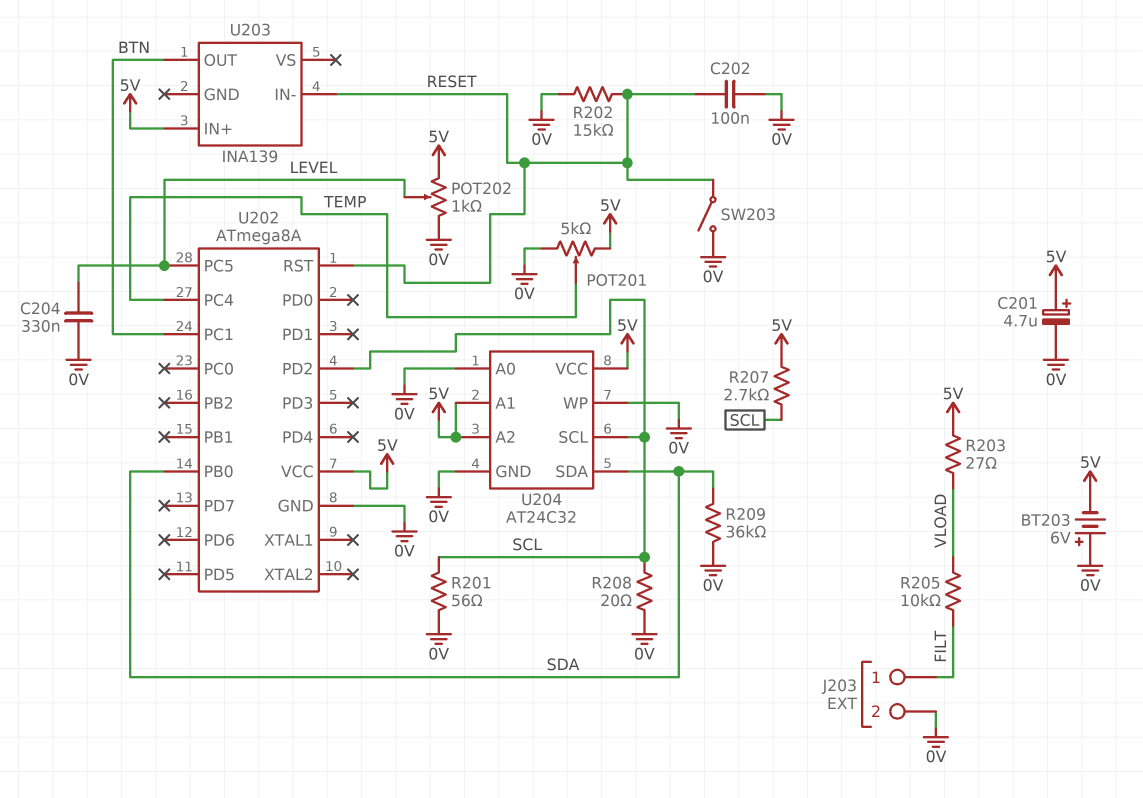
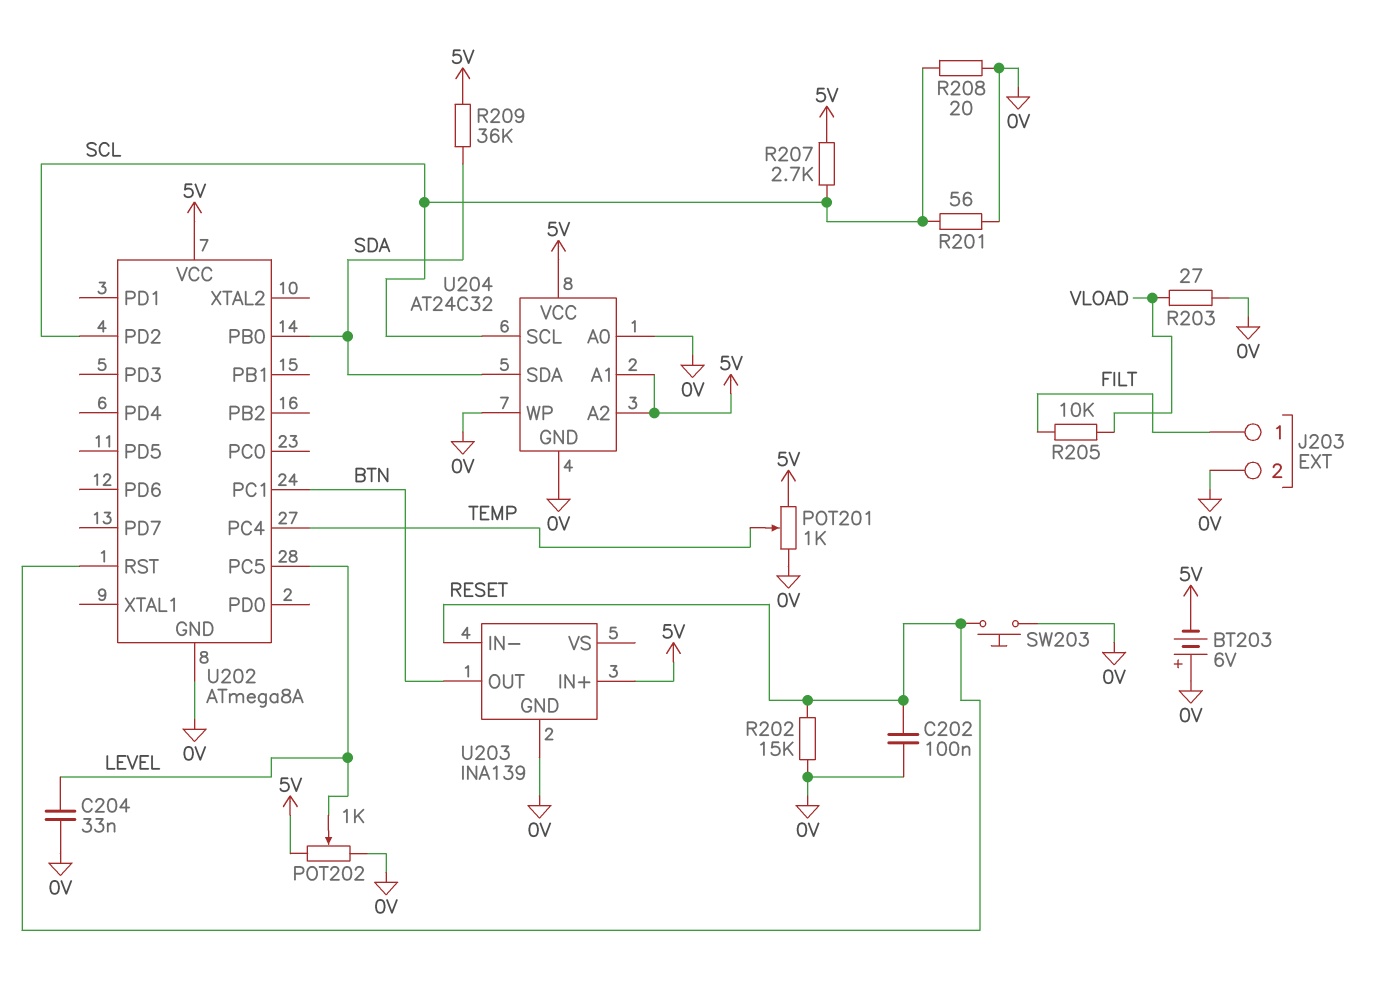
C201: 4.7uF (plus 5V, minus 0V) -> none
C204: 330nF (0V, LEVEL) -> 33nF (0V, LEVEL)
POT201: 5k (0V, 5V, wiper TEMP) -> 1k (0V, 5V, wiper TEMP)
R203: 27 (5V, VLOAD) -> 27 (0V, VLOAD)
R209: 36k (0V, SDA) -> 36k (5V, SDA)
SW203: switch (0V, RESET) -> button (0V, RESET)
U203 pin GND: none -> 0V

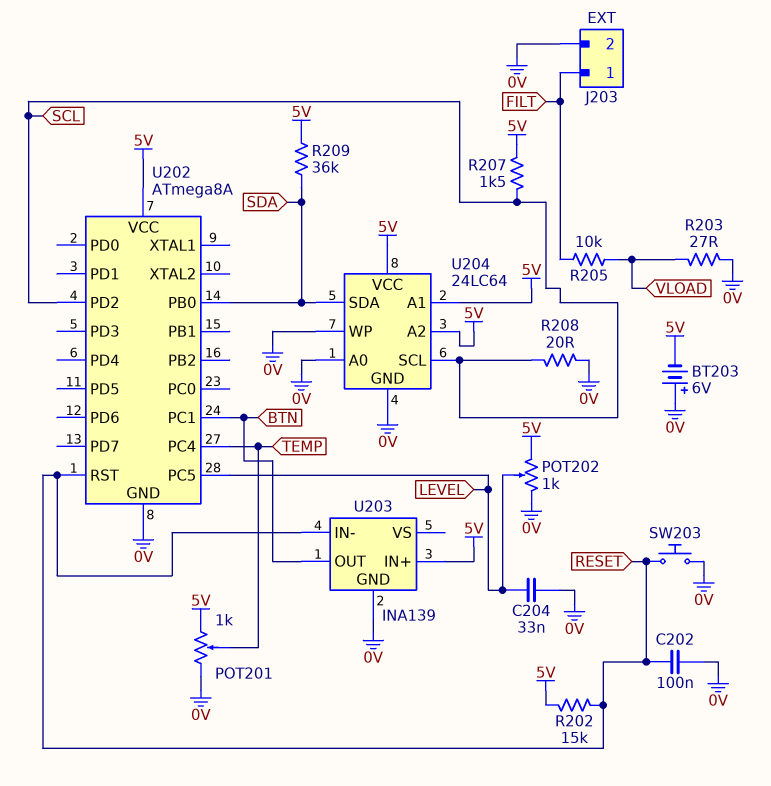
R201: 56 (0V, SCL) -> none
R202: 15k (0V, RESET) -> 15k (5V, RESET)
R207: 2.7k (5V, SCL) -> 1.5k (5V, SCL)
U204: AT24C32 -> 24LC64

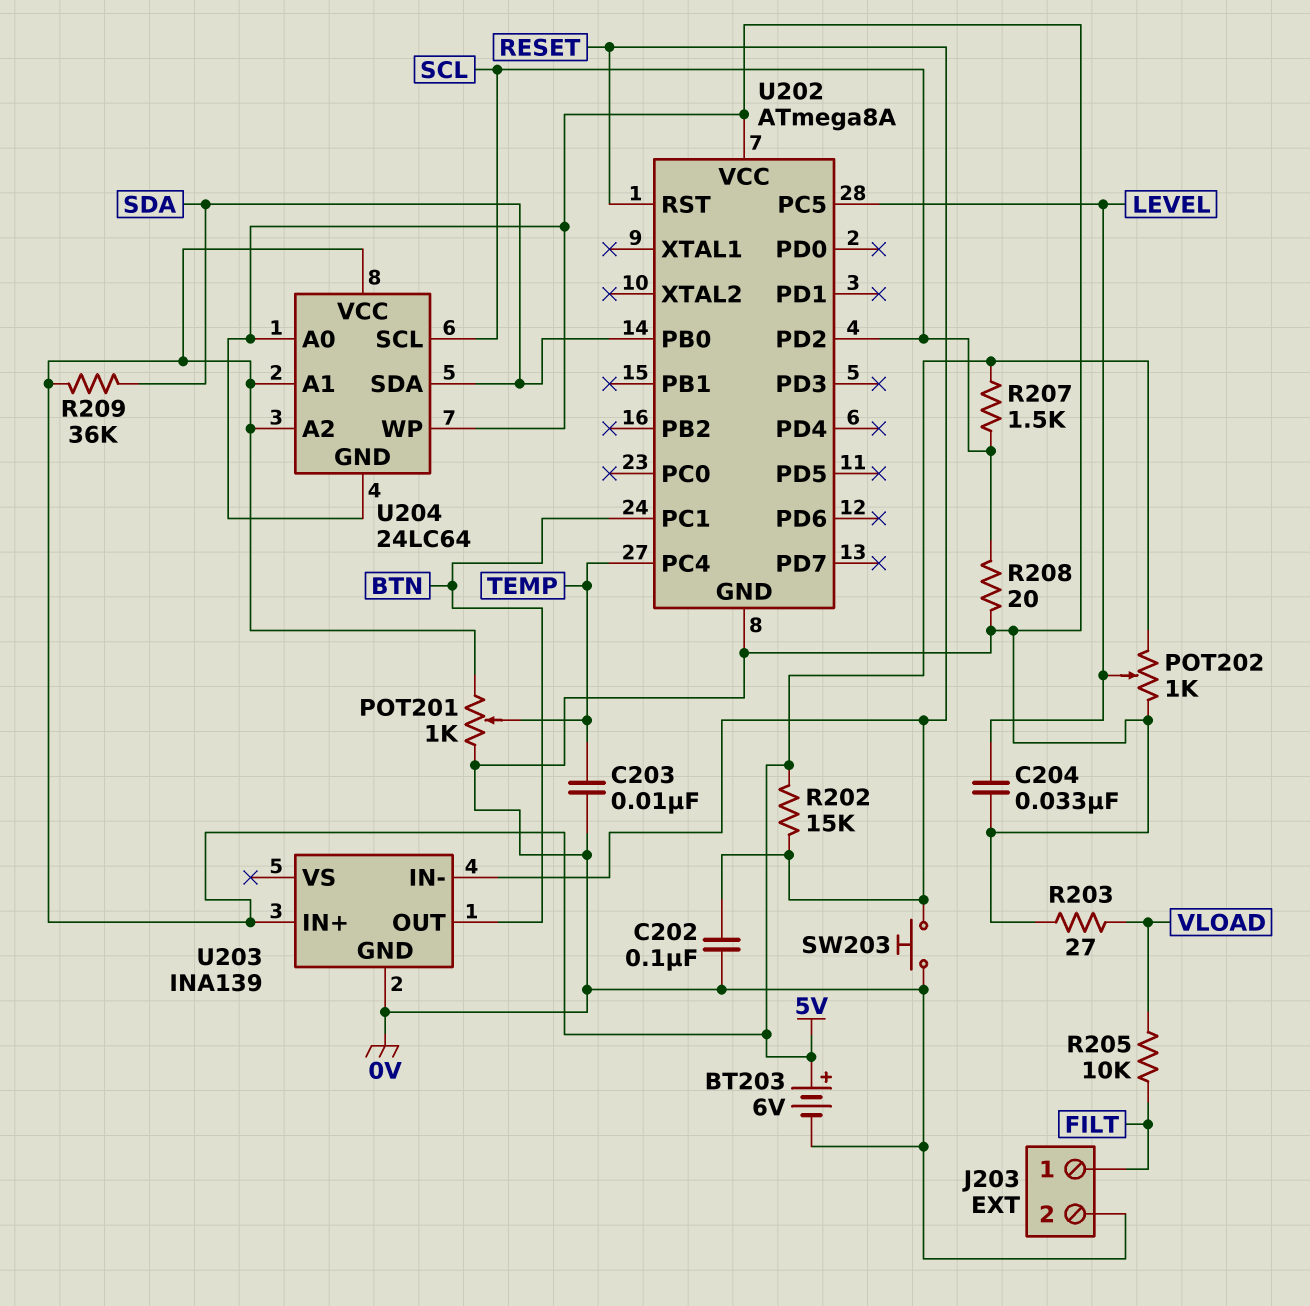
BT203: 6V (plus 0V, minus 5V) -> 6V (plus 5V, minus 0V)
C203: none -> 10nF (0V, TEMP)
U202 pin VCC: 5V -> 0V

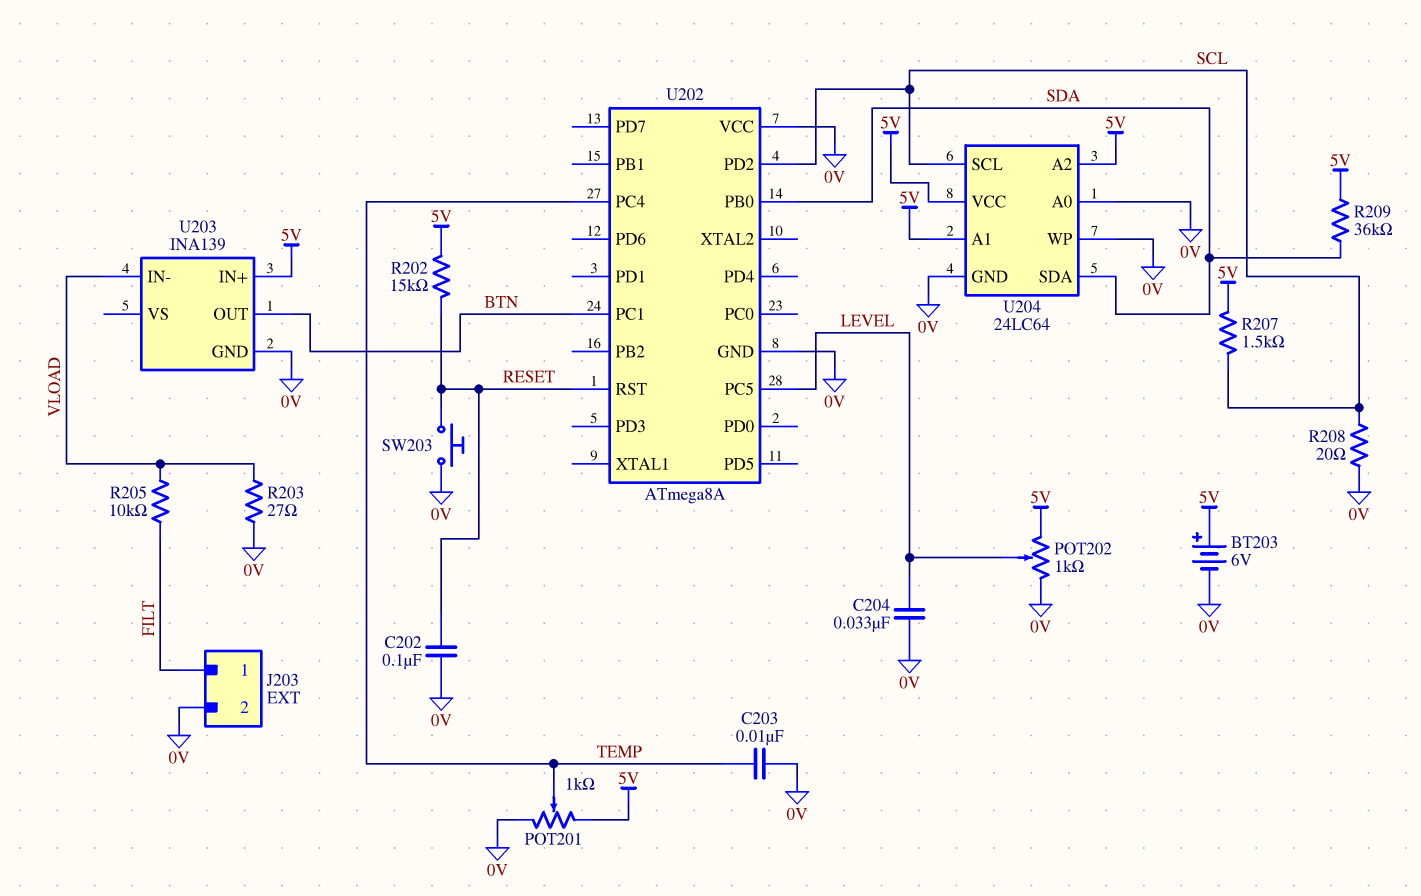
U203 pin IN-: RESET -> VLOAD

